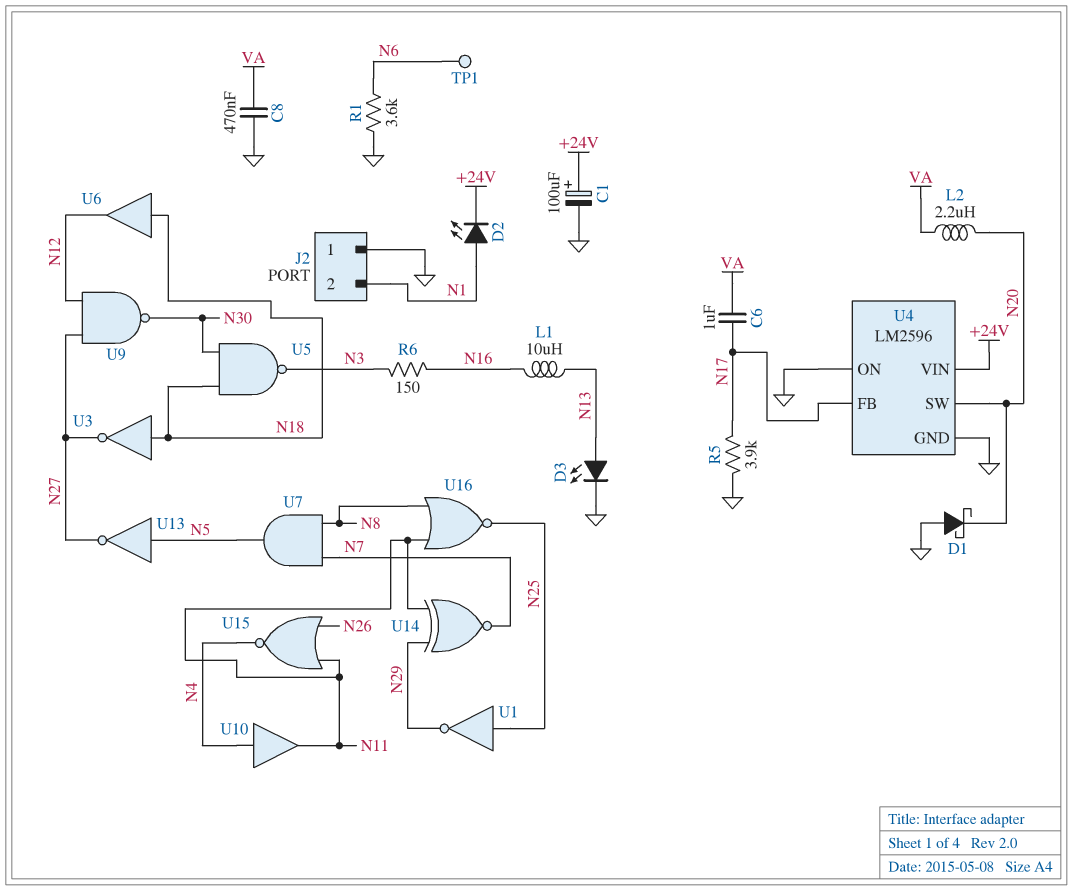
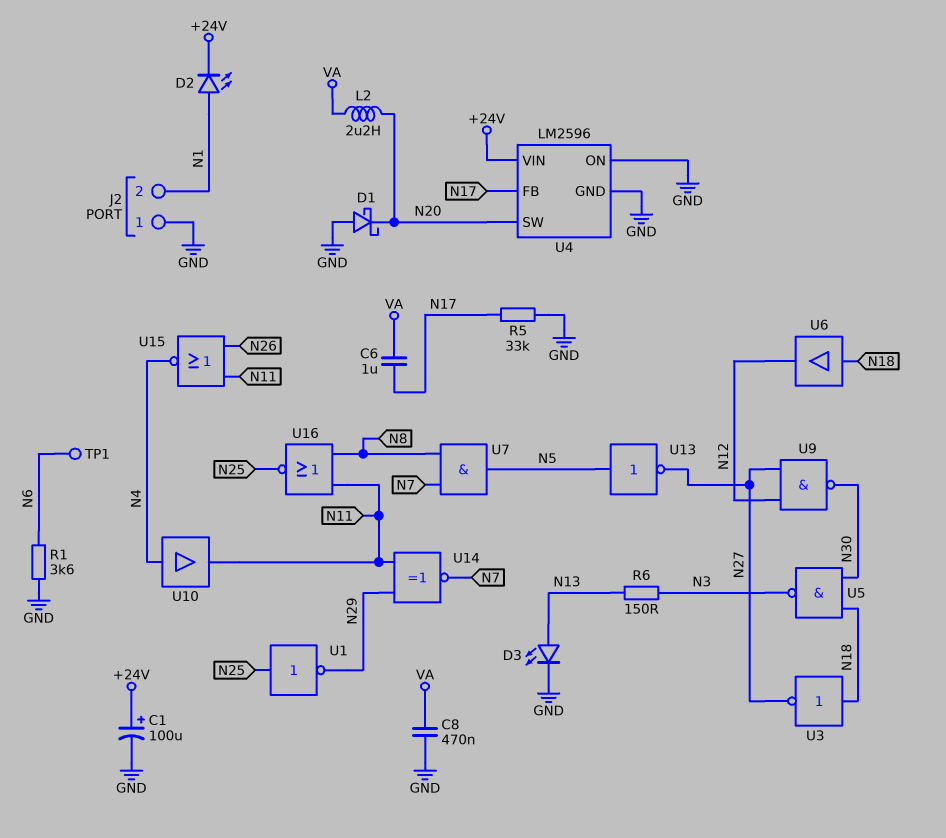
L1: 10uH (N13, N16) -> none
R5: 3.9k (GND, N17) -> 33k (GND, N17)
R6: 150 (N3, N16) -> 150 (N3, N13)

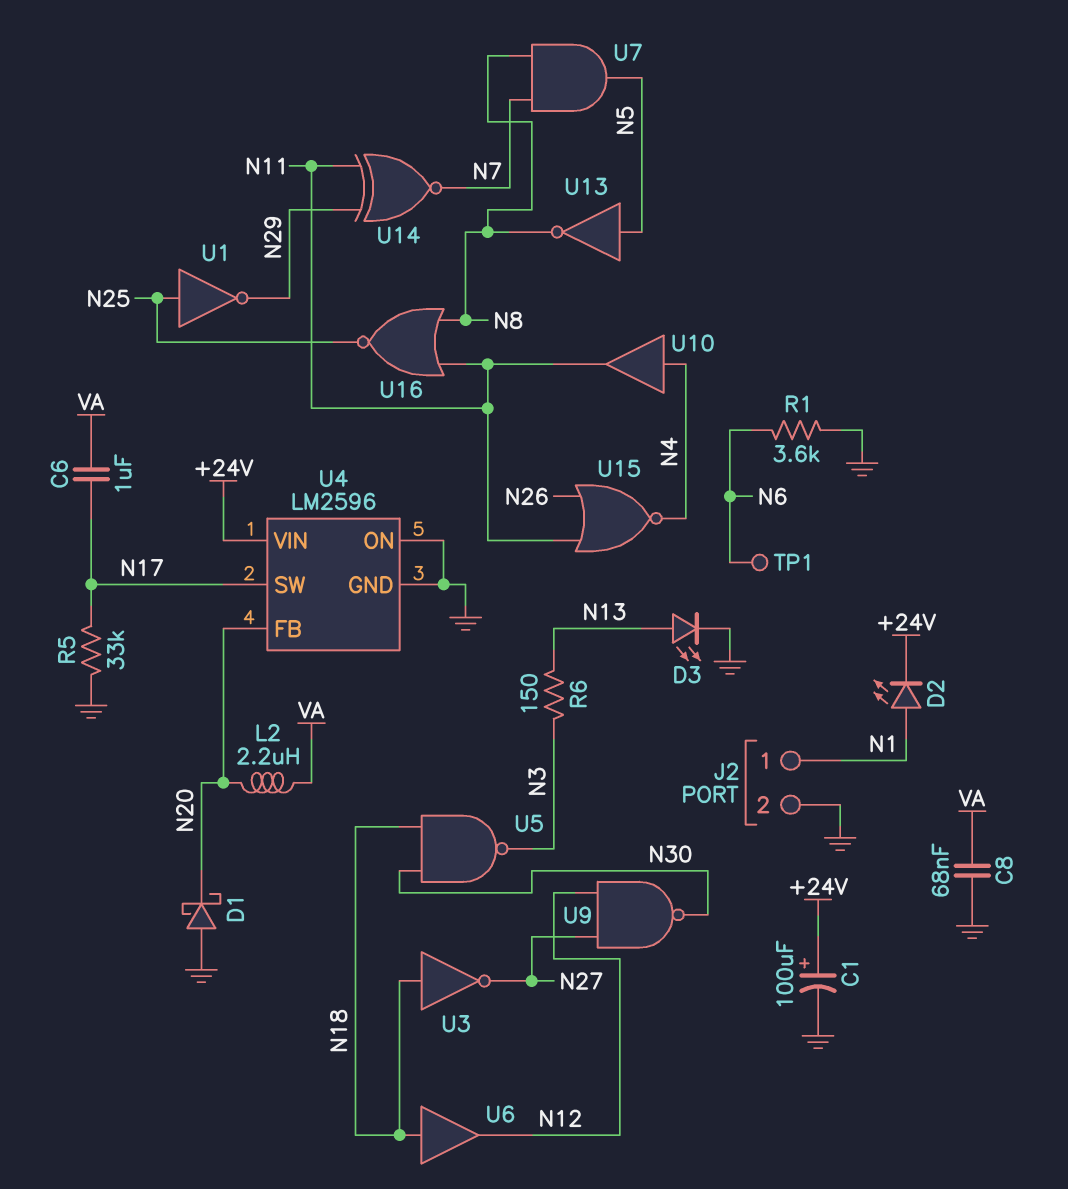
C8: 470nF (GND, VA) -> 68nF (GND, VA)
J2 pin 1: GND -> N1
J2 pin 2: N1 -> GND
U4 pin FB: N17 -> N20
U4 pin SW: N20 -> N17
U13: NOT (in N5, out N27) -> NOT (in N5, out N8)

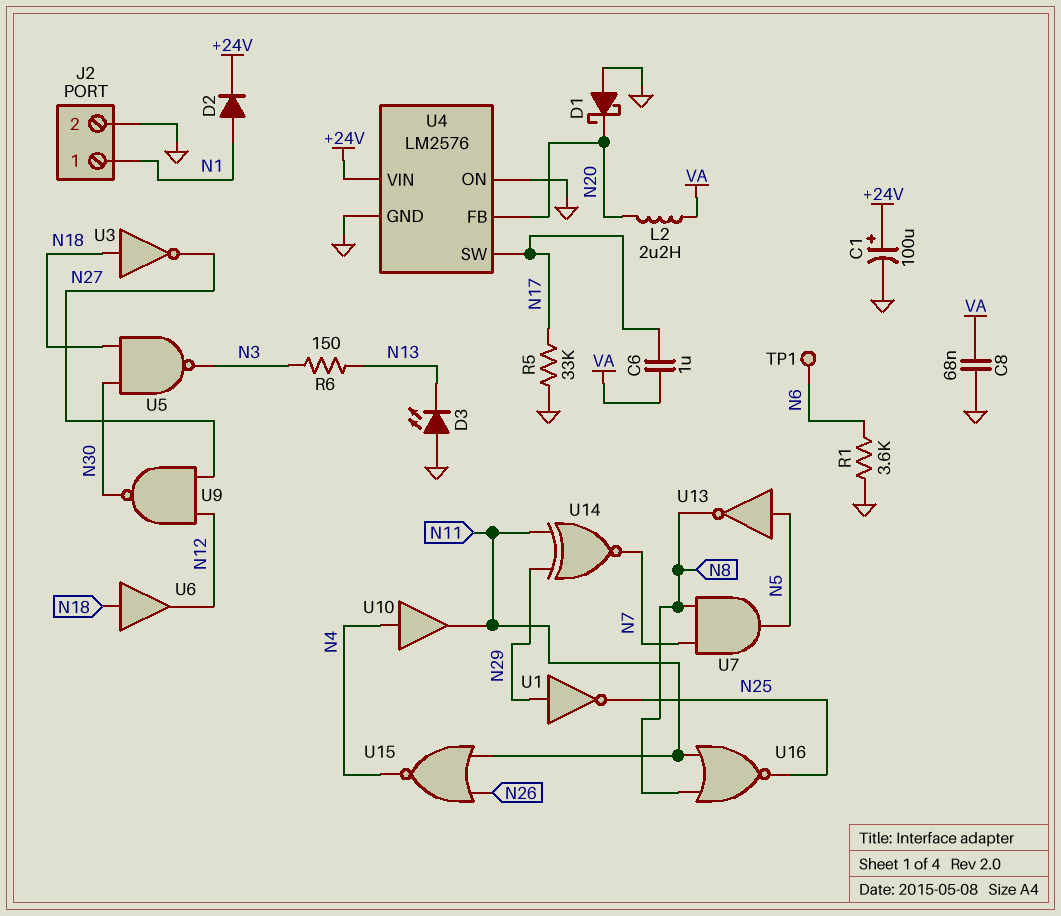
D2: LED (A N1, K +24V) -> diode (A N1, K +24V)
D3: LED (A N13, K GND) -> LED (A GND, K N13)
U1: NOT (in N25, out N29) -> NOT (in N29, out N25)
U4: LM2596 -> LM2576

